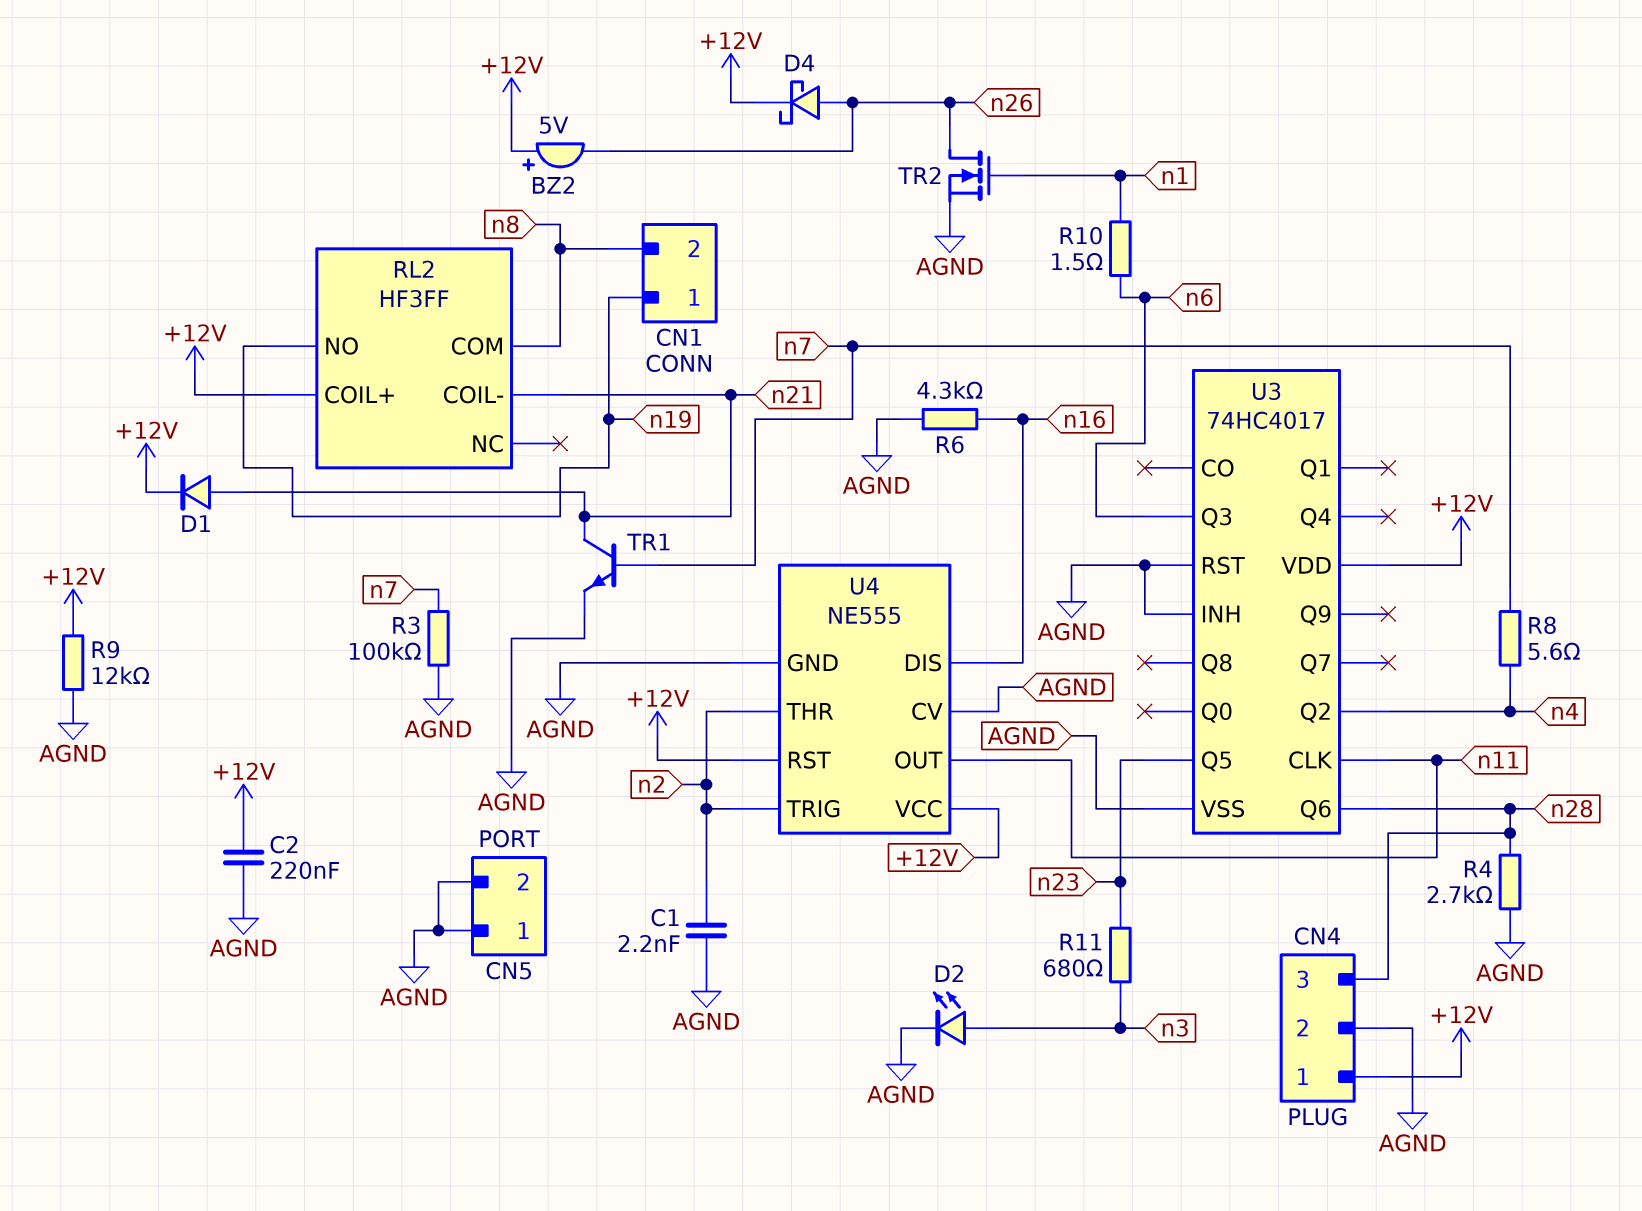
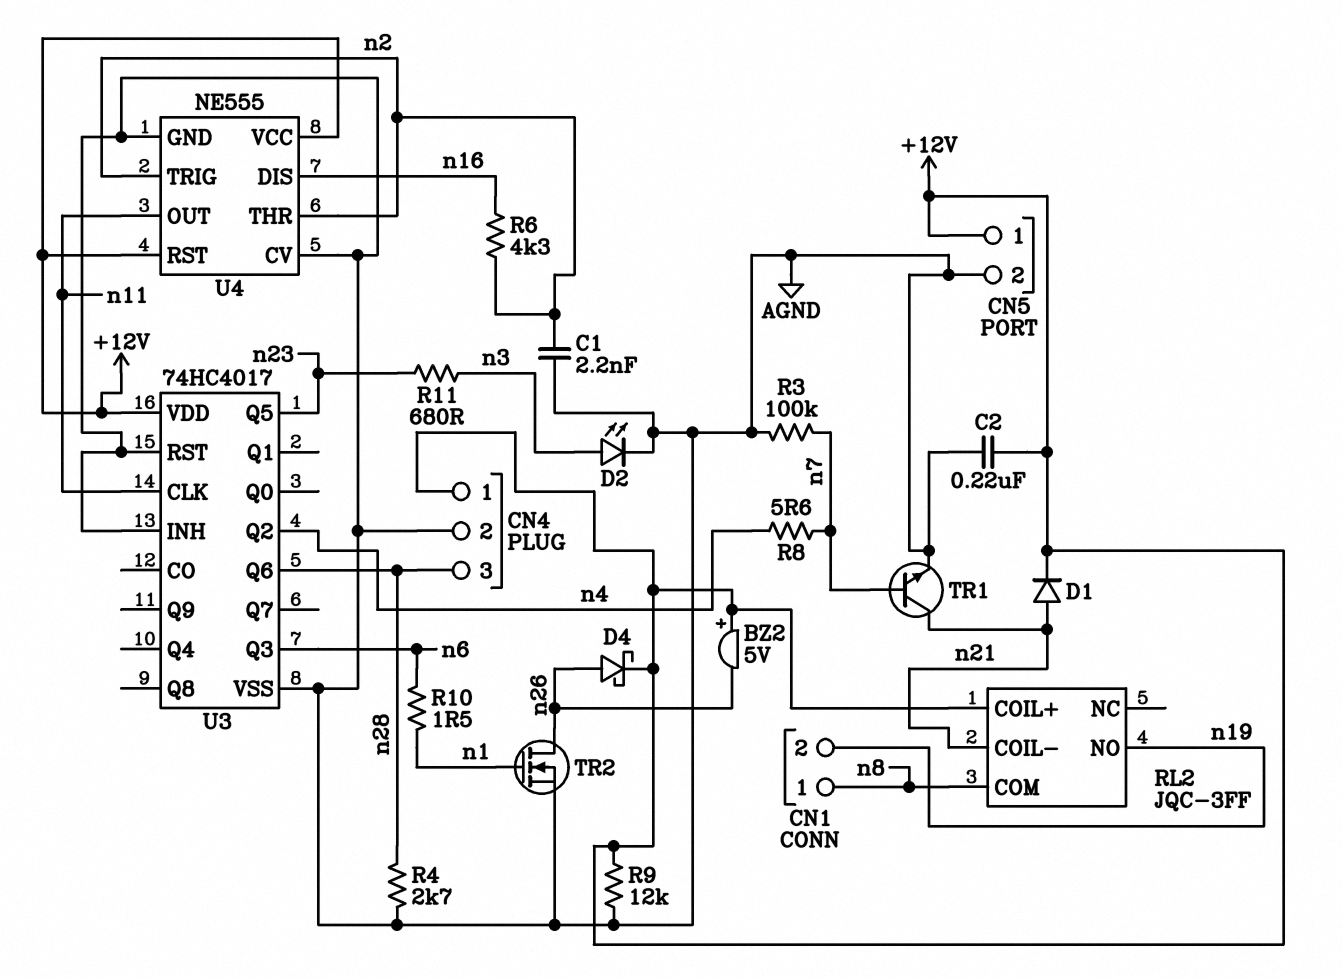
CN1 pin 1: n19 -> n8
CN1 pin 2: n8 -> n19
CN5 pin 1: AGND -> +12V
R6: 4.3k (AGND, n16) -> 4.3k (n2, n16)
RL2: HF3FF -> JQC-3FF

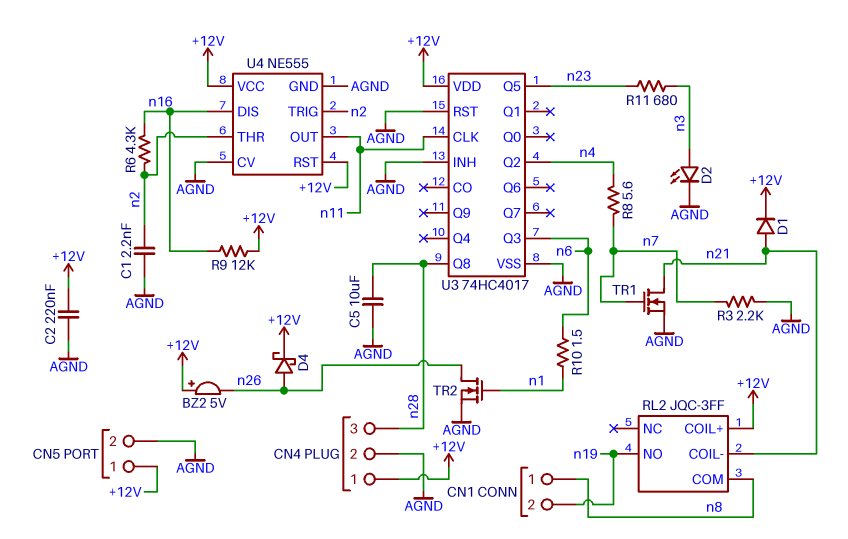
C5: none -> 10uF (AGND, n28)
R3: 100k (AGND, n7) -> 2.2k (AGND, n7)
R4: 2.7k (AGND, n28) -> none
R9: 12k (+12V, AGND) -> 12k (+12V, n16)
TR1: NPN (B n7, C n21, E AGND) -> NMOS (G n7, D n21, S AGND)
U3 pin Q6: n28 -> none
U3 pin Q8: none -> n28

